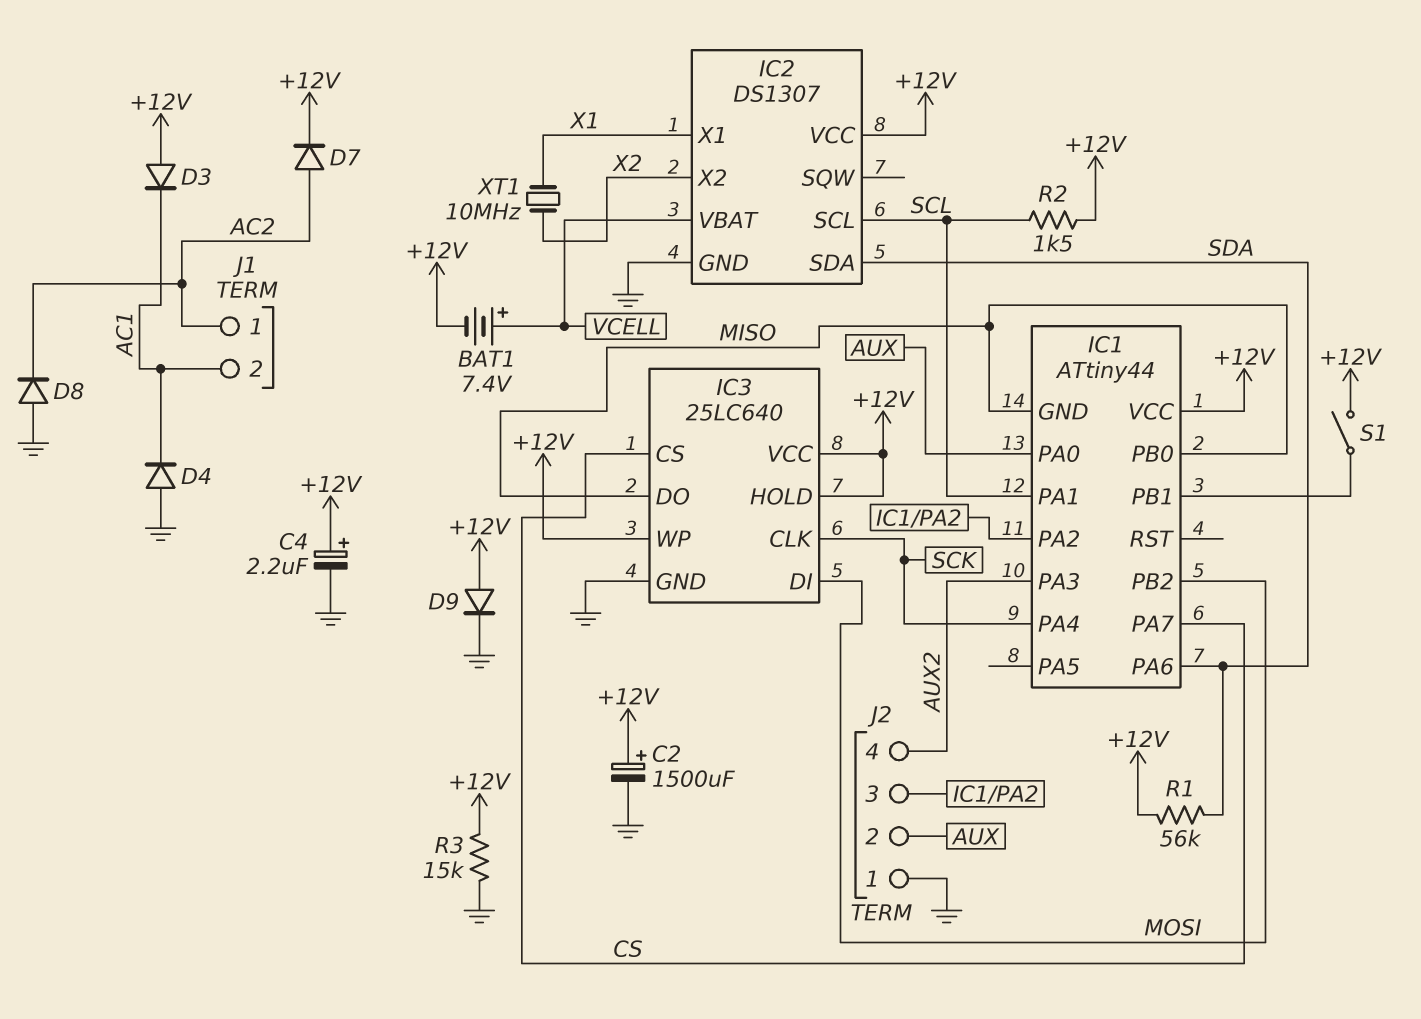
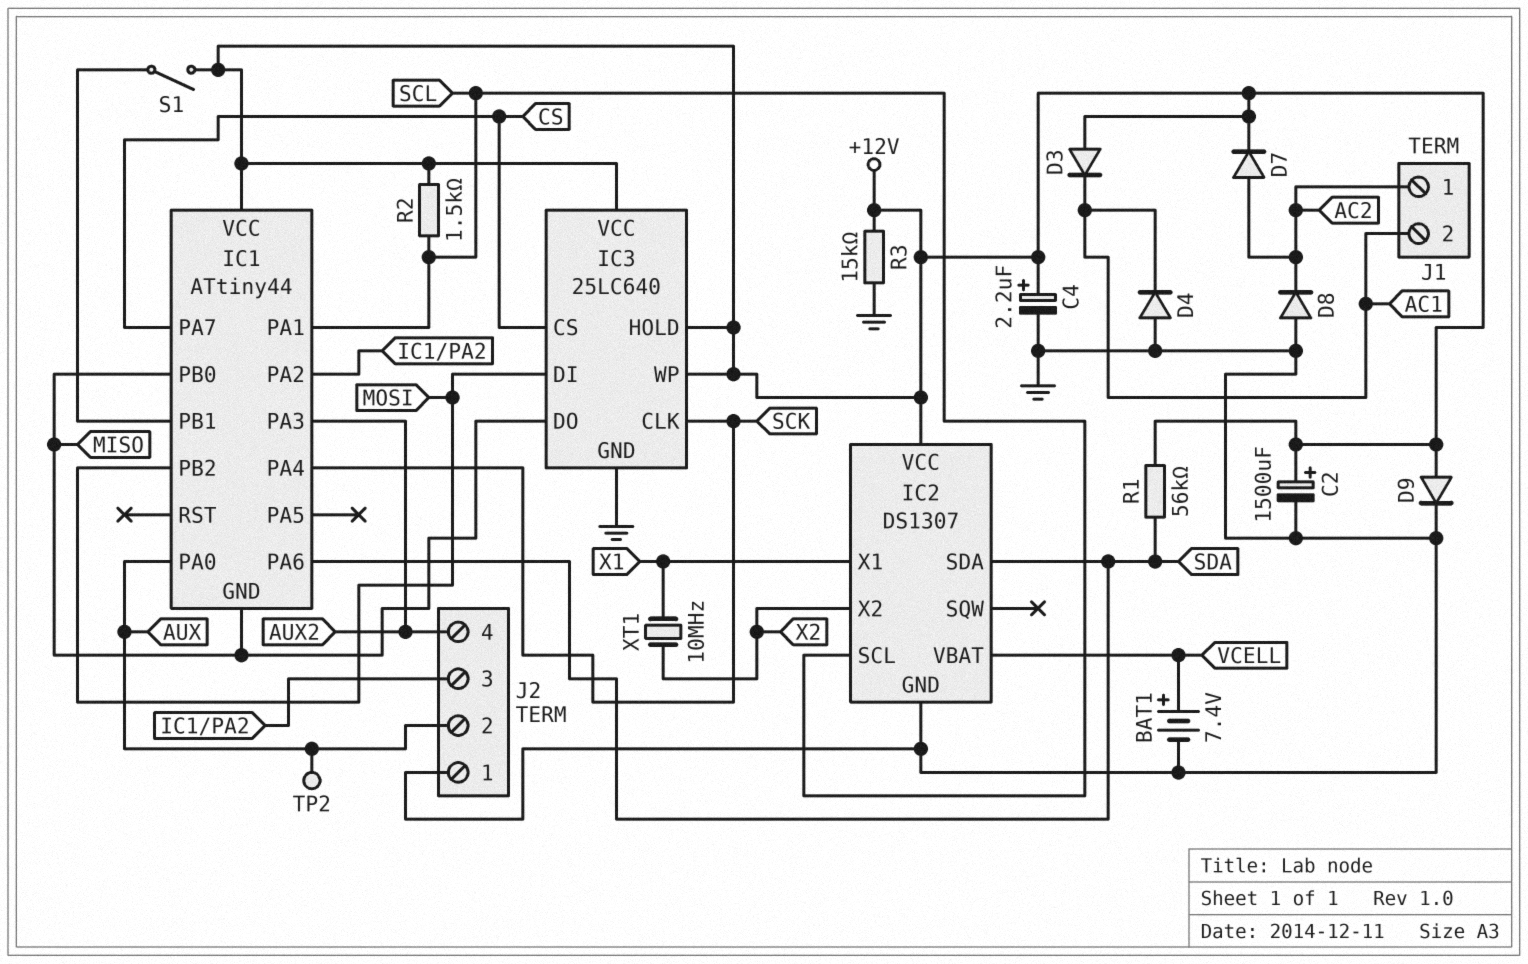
BAT1: 7.4V (plus VCELL, minus +12V) -> 7.4V (plus VCELL, minus GND)
TP2: none -> test point (AUX)

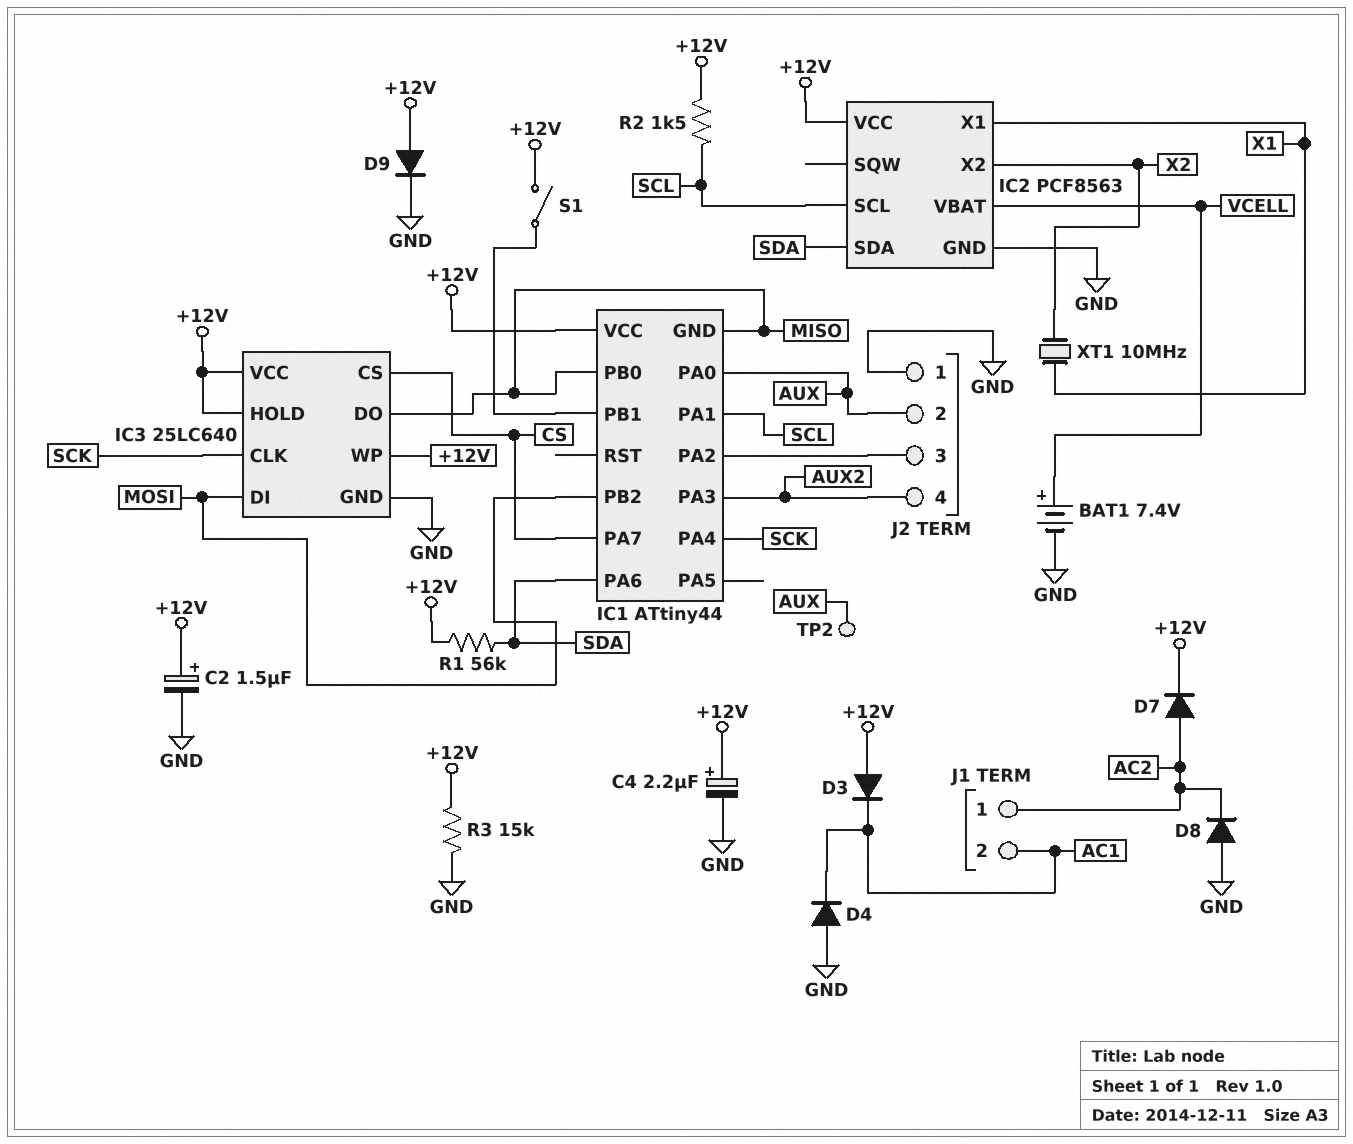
C2: 1500uF (plus +12V, minus GND) -> 1.5uF (plus +12V, minus GND)
IC2: DS1307 -> PCF8563

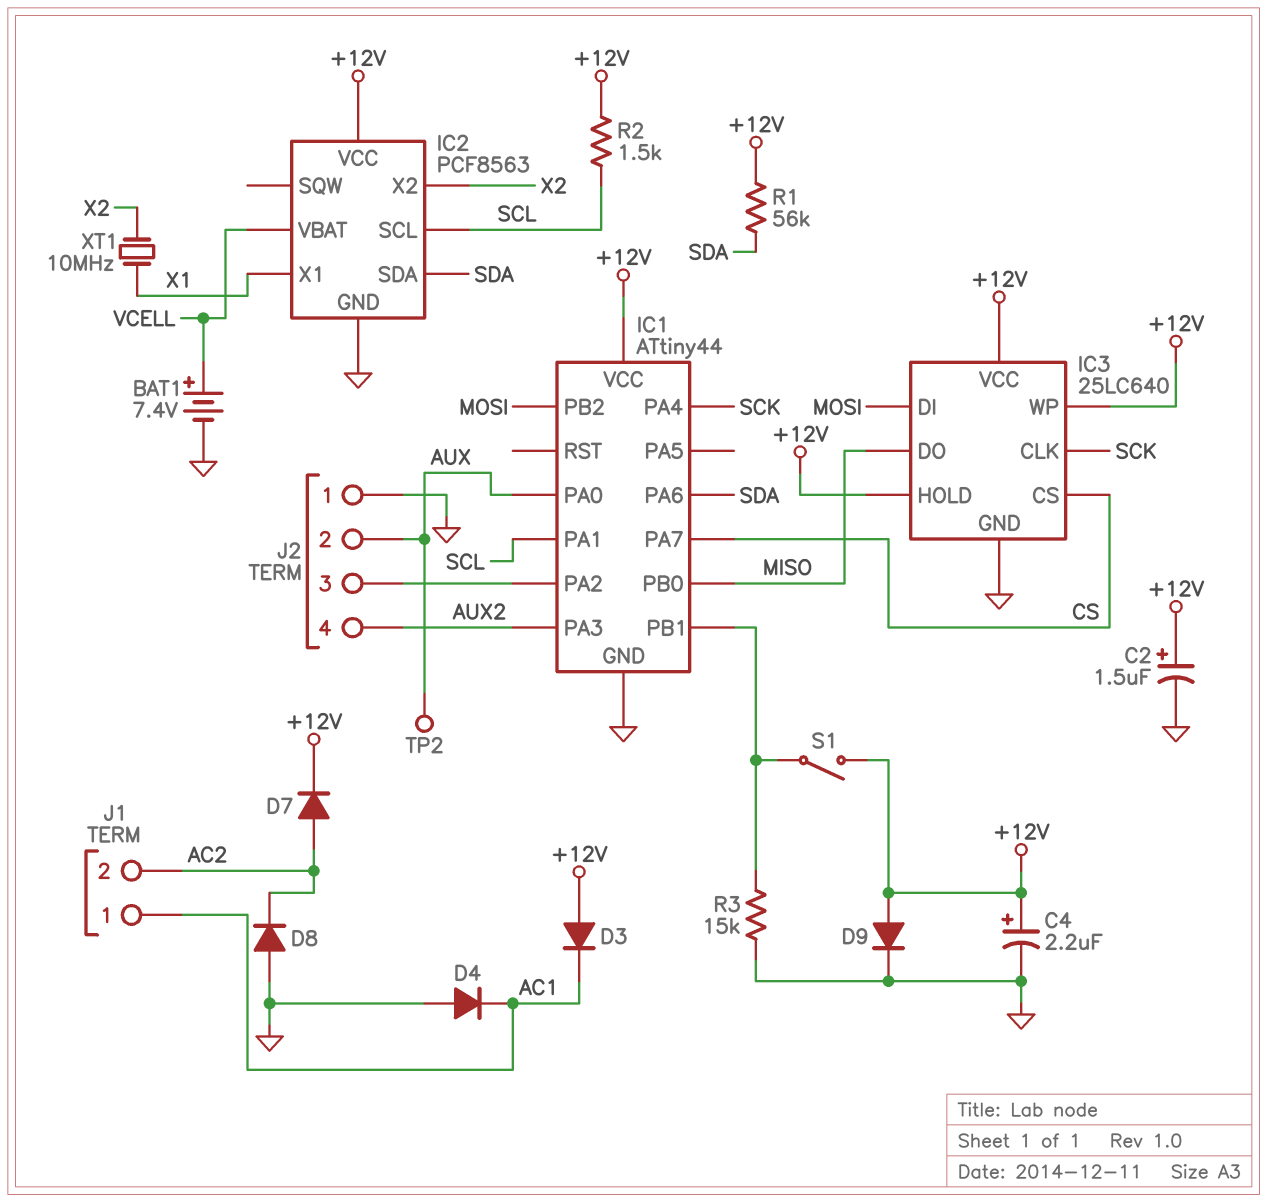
IC1 pin GND: MISO -> GND
J1 pin 1: AC2 -> AC1
J1 pin 2: AC1 -> AC2
R3: 15k (+12V, GND) -> 15k (GND, IC1/PB1)

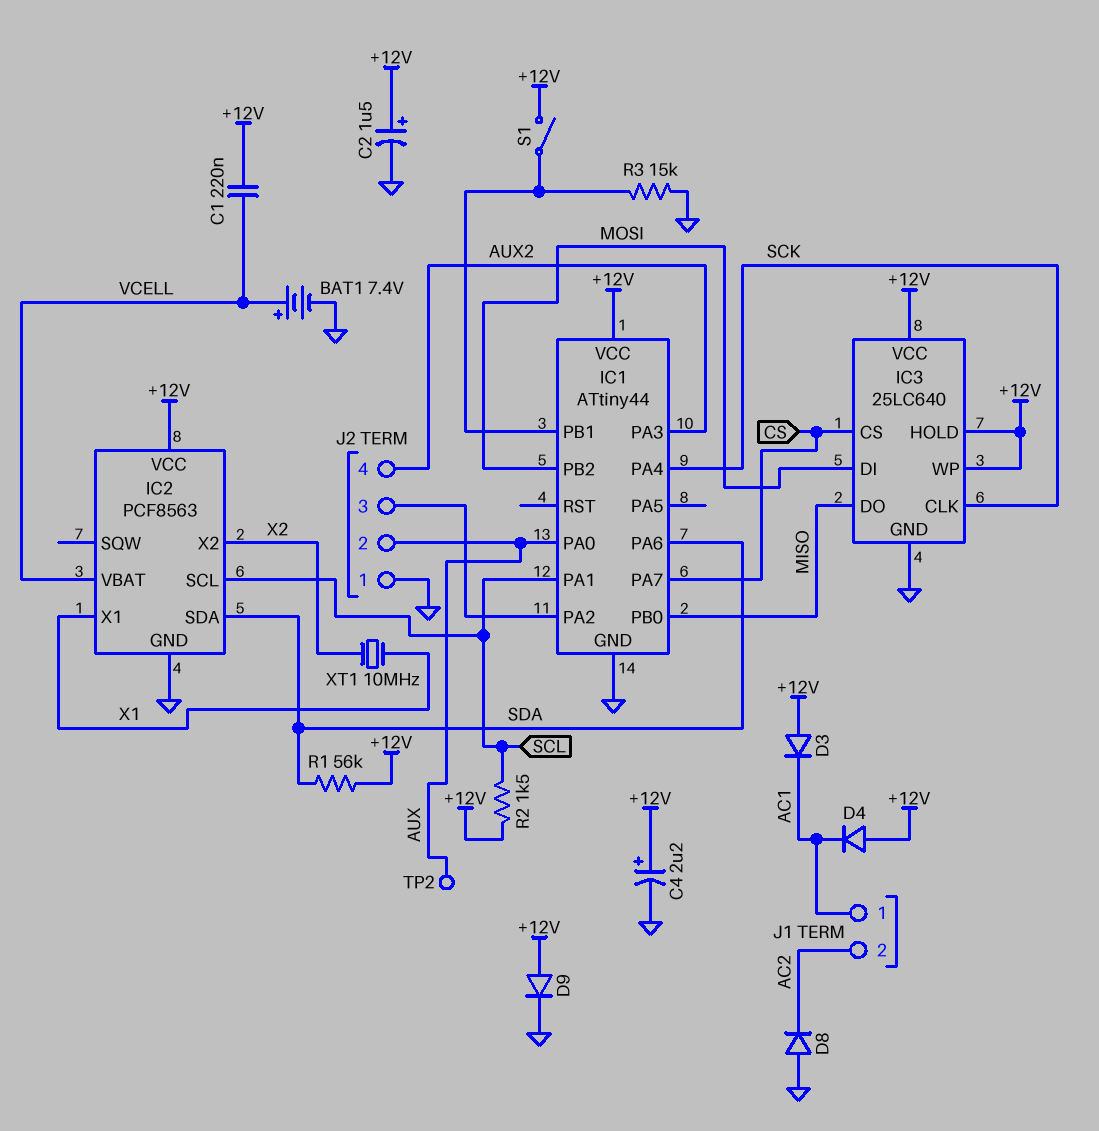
C1: none -> 220nF (+12V, VCELL)
D4: diode (A GND, K AC1) -> diode (A +12V, K AC1)
D7: diode (A AC2, K +12V) -> none

